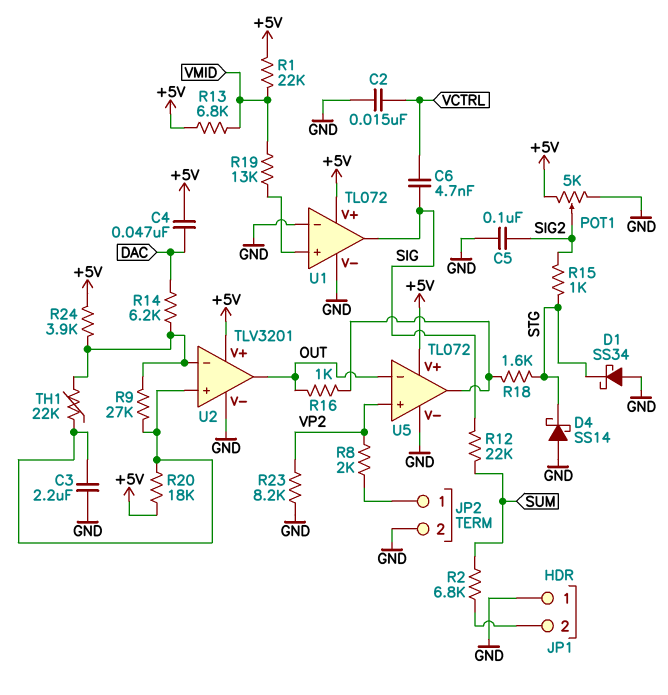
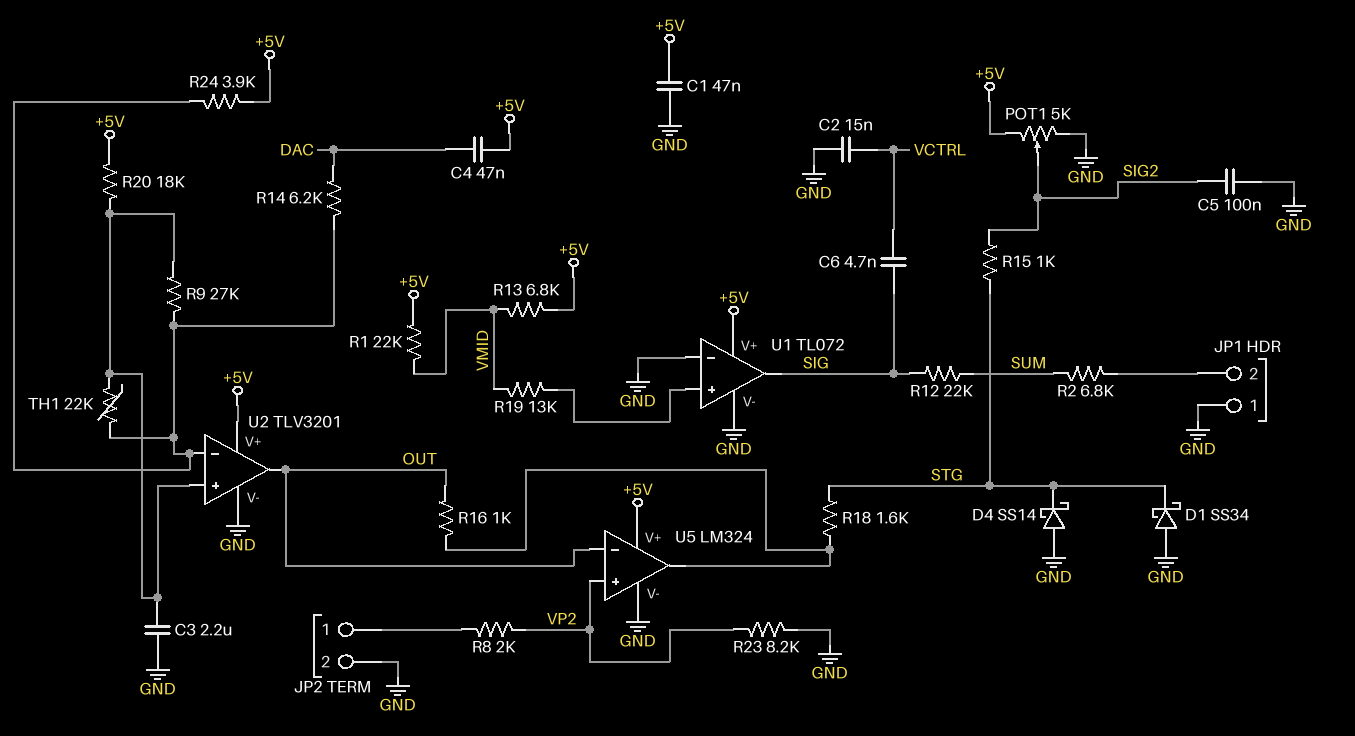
C1: none -> 47nF (+5V, GND)
U5: TL072 -> LM324

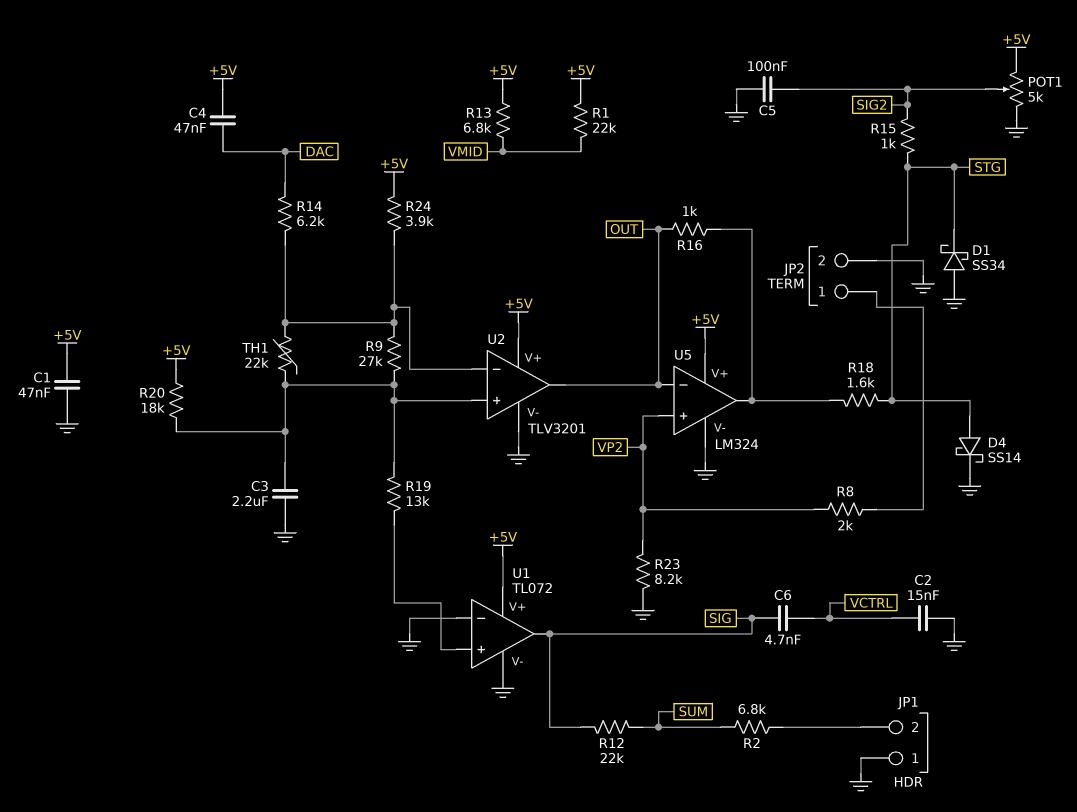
D4: schottky SS14 (A GND, K STG) -> schottky SS14 (A STG, K GND)
R19: 13k (U1/in+, VMID) -> 13k (U1/in+, U2/in+)

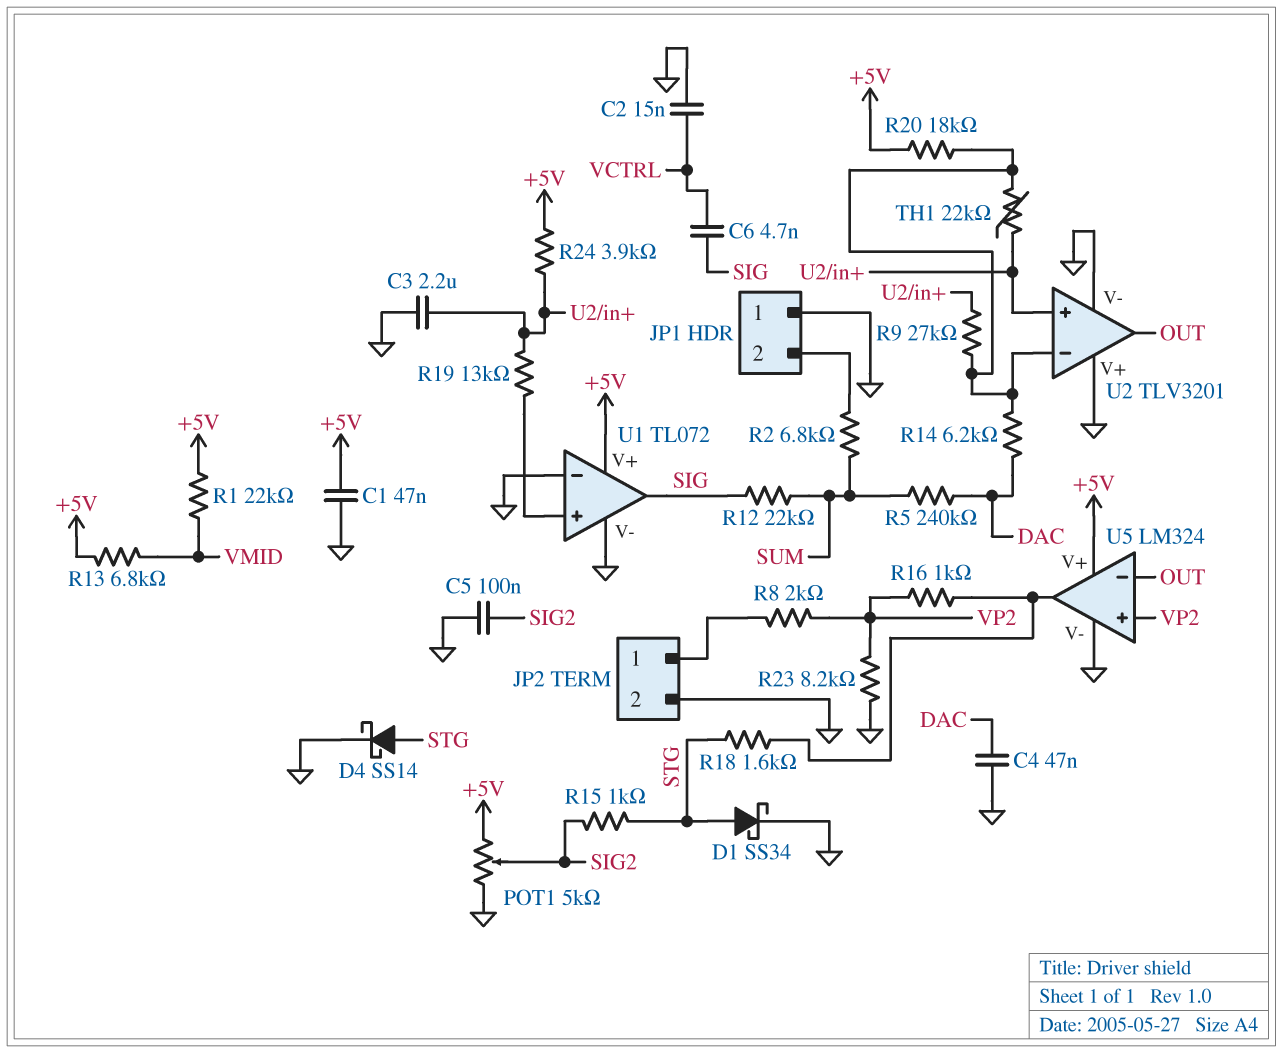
C4: 47nF (+5V, DAC) -> 47nF (DAC, GND)
D1: schottky SS34 (A GND, K STG) -> schottky SS34 (A STG, K GND)
R5: none -> 240k (DAC, SUM)
R16: 1k (OUT, U5/out) -> 1k (U5/out, VP2)
R20: 18k (+5V, U2/in+) -> 18k (+5V, U2/in-)
R24: 3.9k (+5V, U2/in-) -> 3.9k (+5V, U2/in+)
U2 pin V+: +5V -> GND

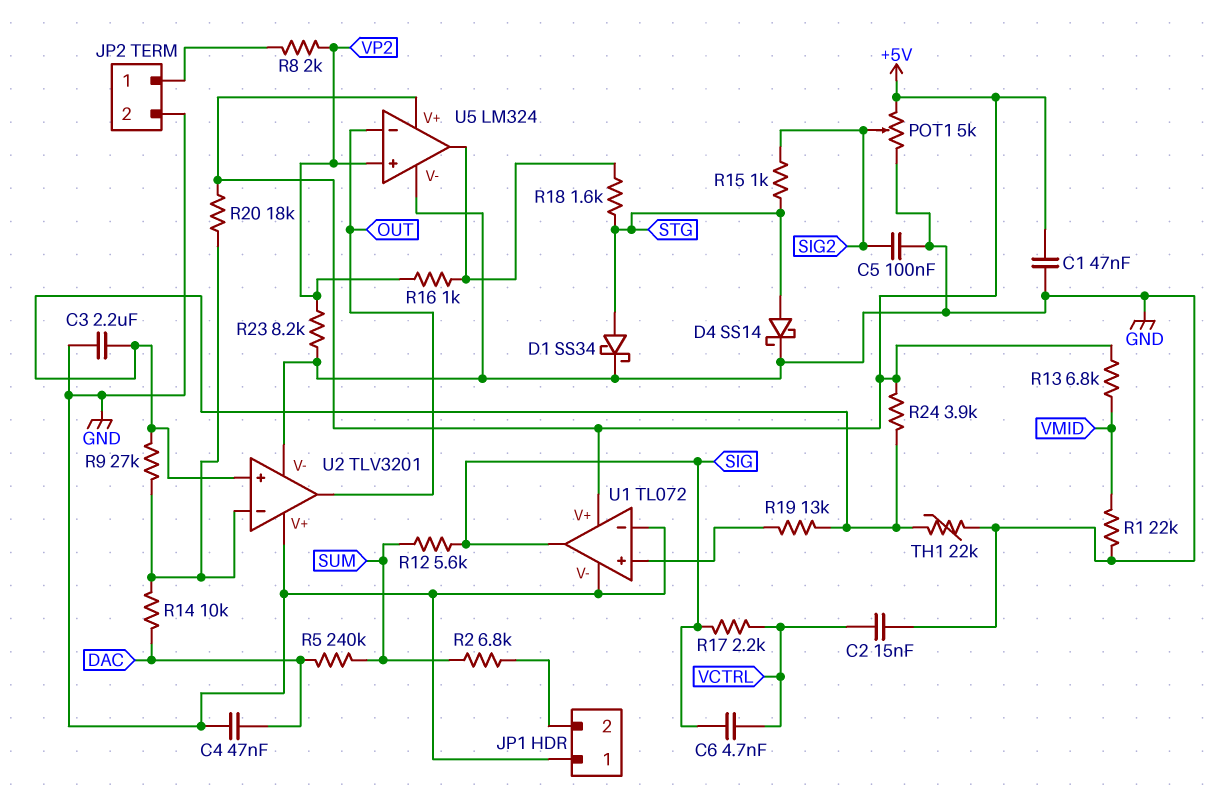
R1: 22k (+5V, VMID) -> 22k (GND, VMID)
R12: 22k (SIG, SUM) -> 5.6k (SIG, SUM)
R14: 6.2k (DAC, U2/in-) -> 10k (DAC, U2/in-)
R17: none -> 2.2k (SIG, VCTRL)
TH1: 22k (U2/in+, U2/in-) -> 22k (GND, U2/in+)

